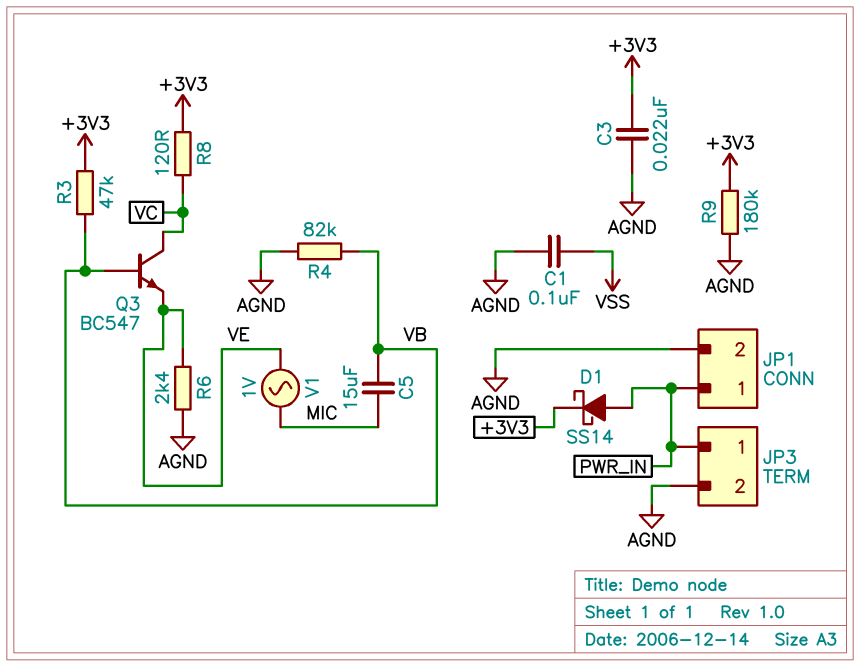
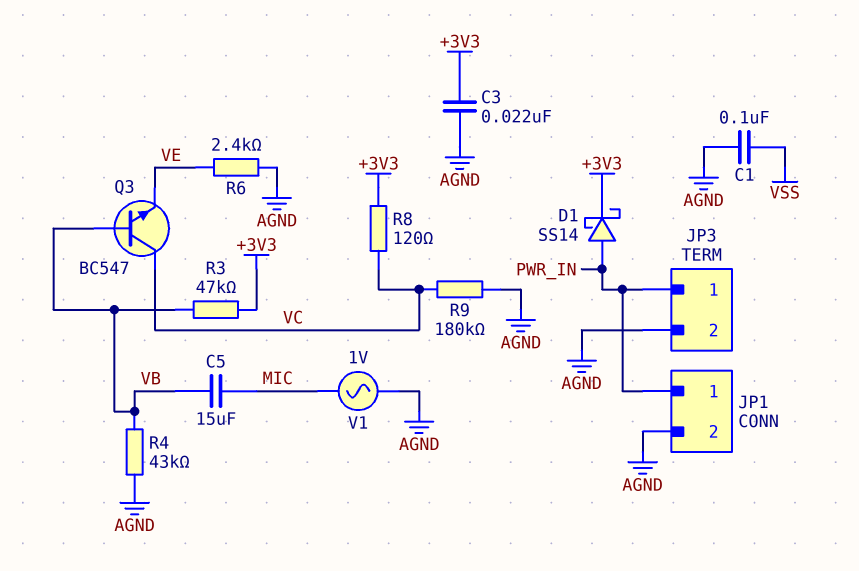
R4: 82k (AGND, VB) -> 43k (AGND, VB)
R9: 180k (+3V3, AGND) -> 180k (AGND, VC)
V1: AC 1V (MIC, VE) -> AC 1V (AGND, MIC)

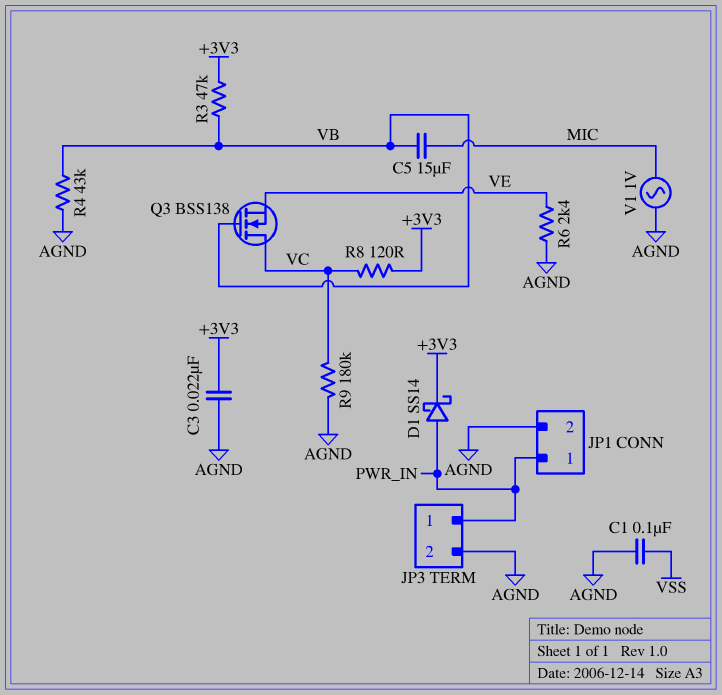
Q3: NPN BC547 (B VB, C VC, E VE) -> NMOS BSS138 (G VB, D VC, S VE)

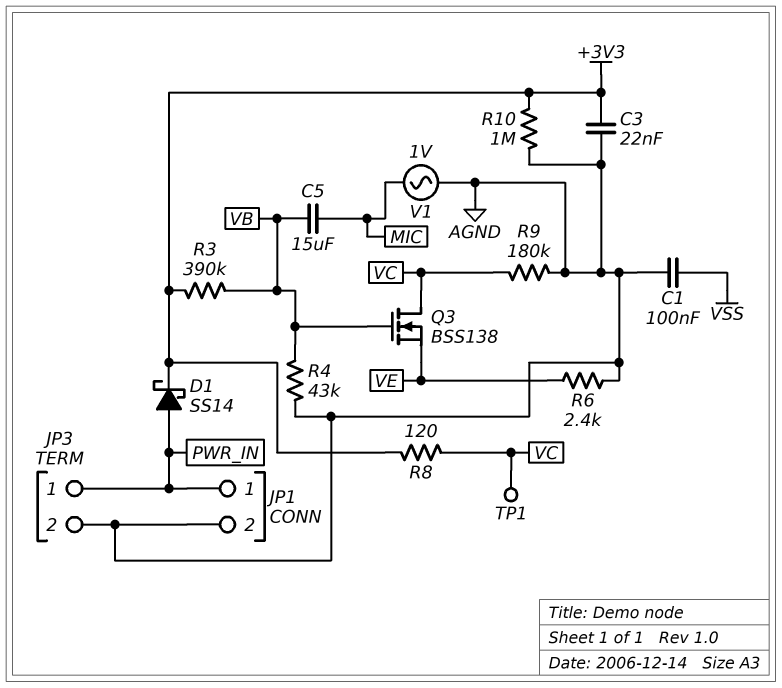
R3: 47k (+3V3, VB) -> 390k (+3V3, VB)
R10: none -> 1M (+3V3, AGND)
TP1: none -> test point (VC)

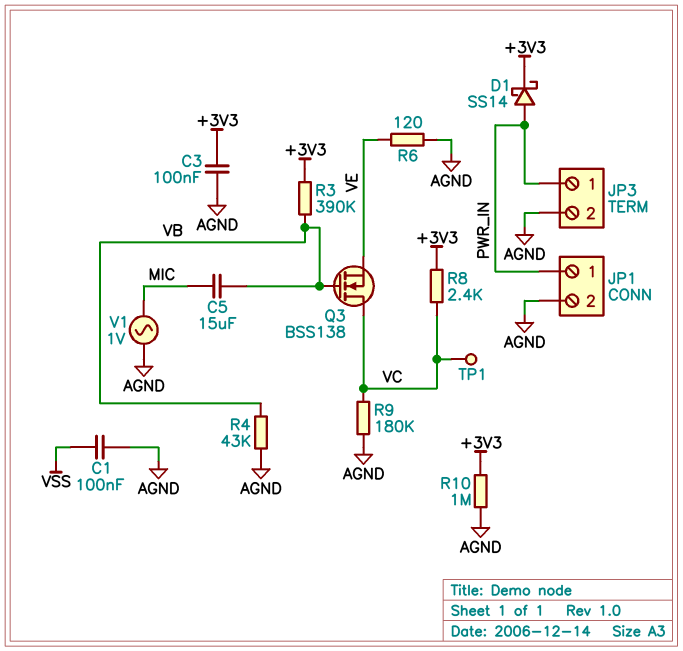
C3: 22nF (+3V3, AGND) -> 100nF (+3V3, AGND)
R6: 2.4k (AGND, VE) -> 120 (AGND, VE)
R8: 120 (+3V3, VC) -> 2.4k (+3V3, VC)

